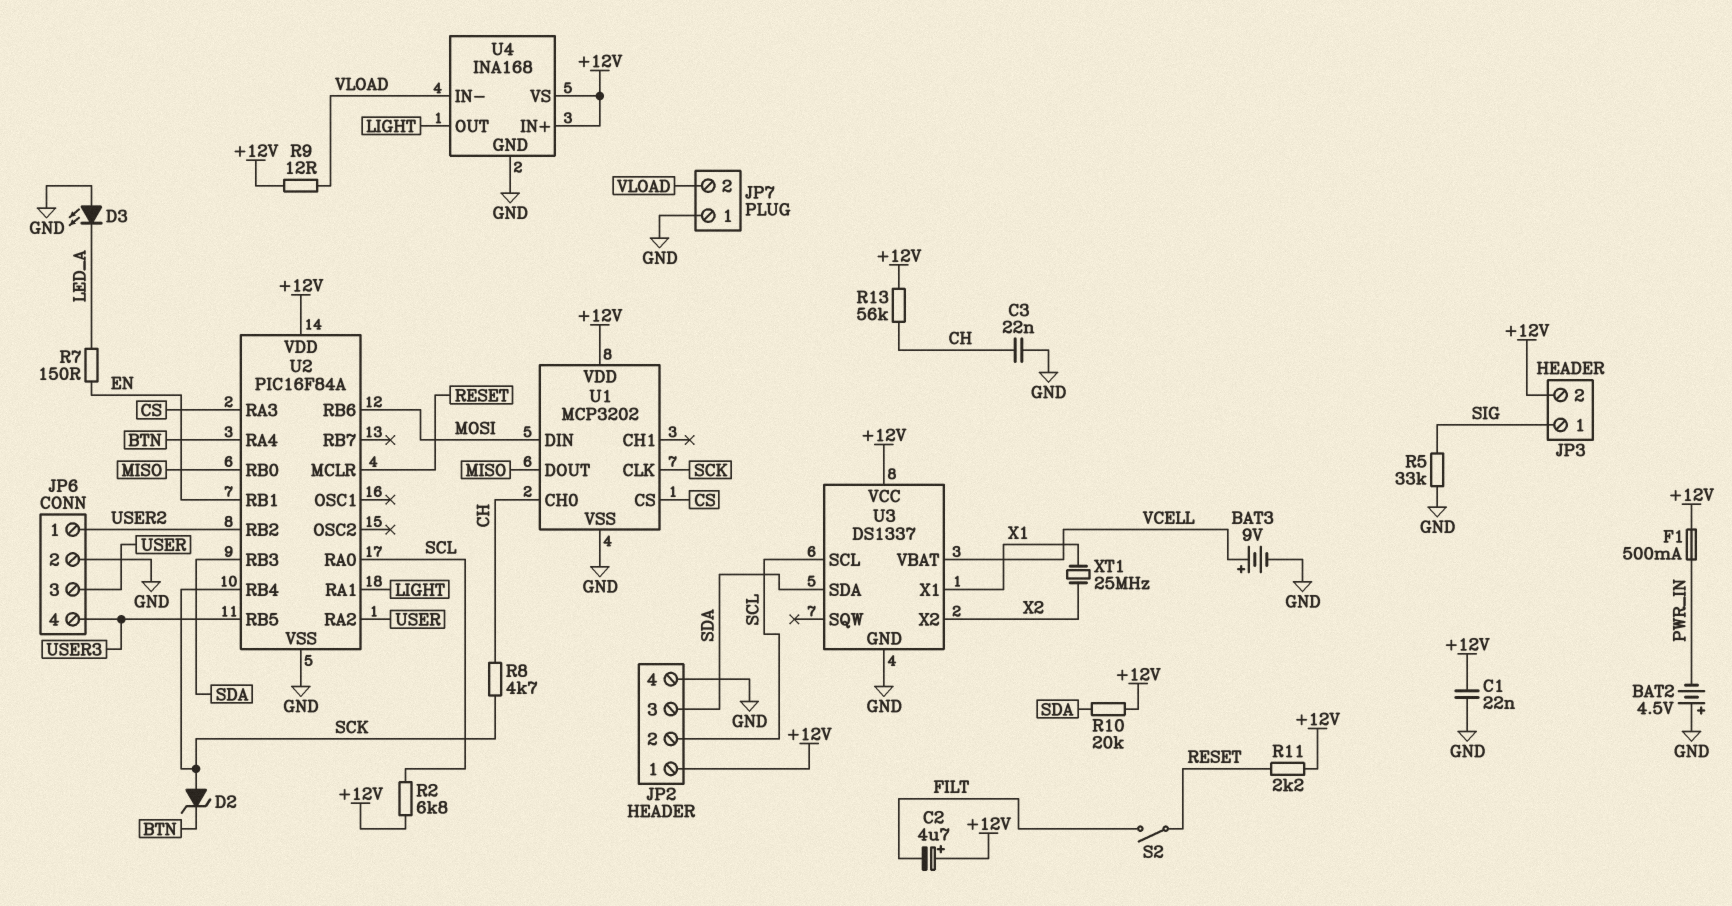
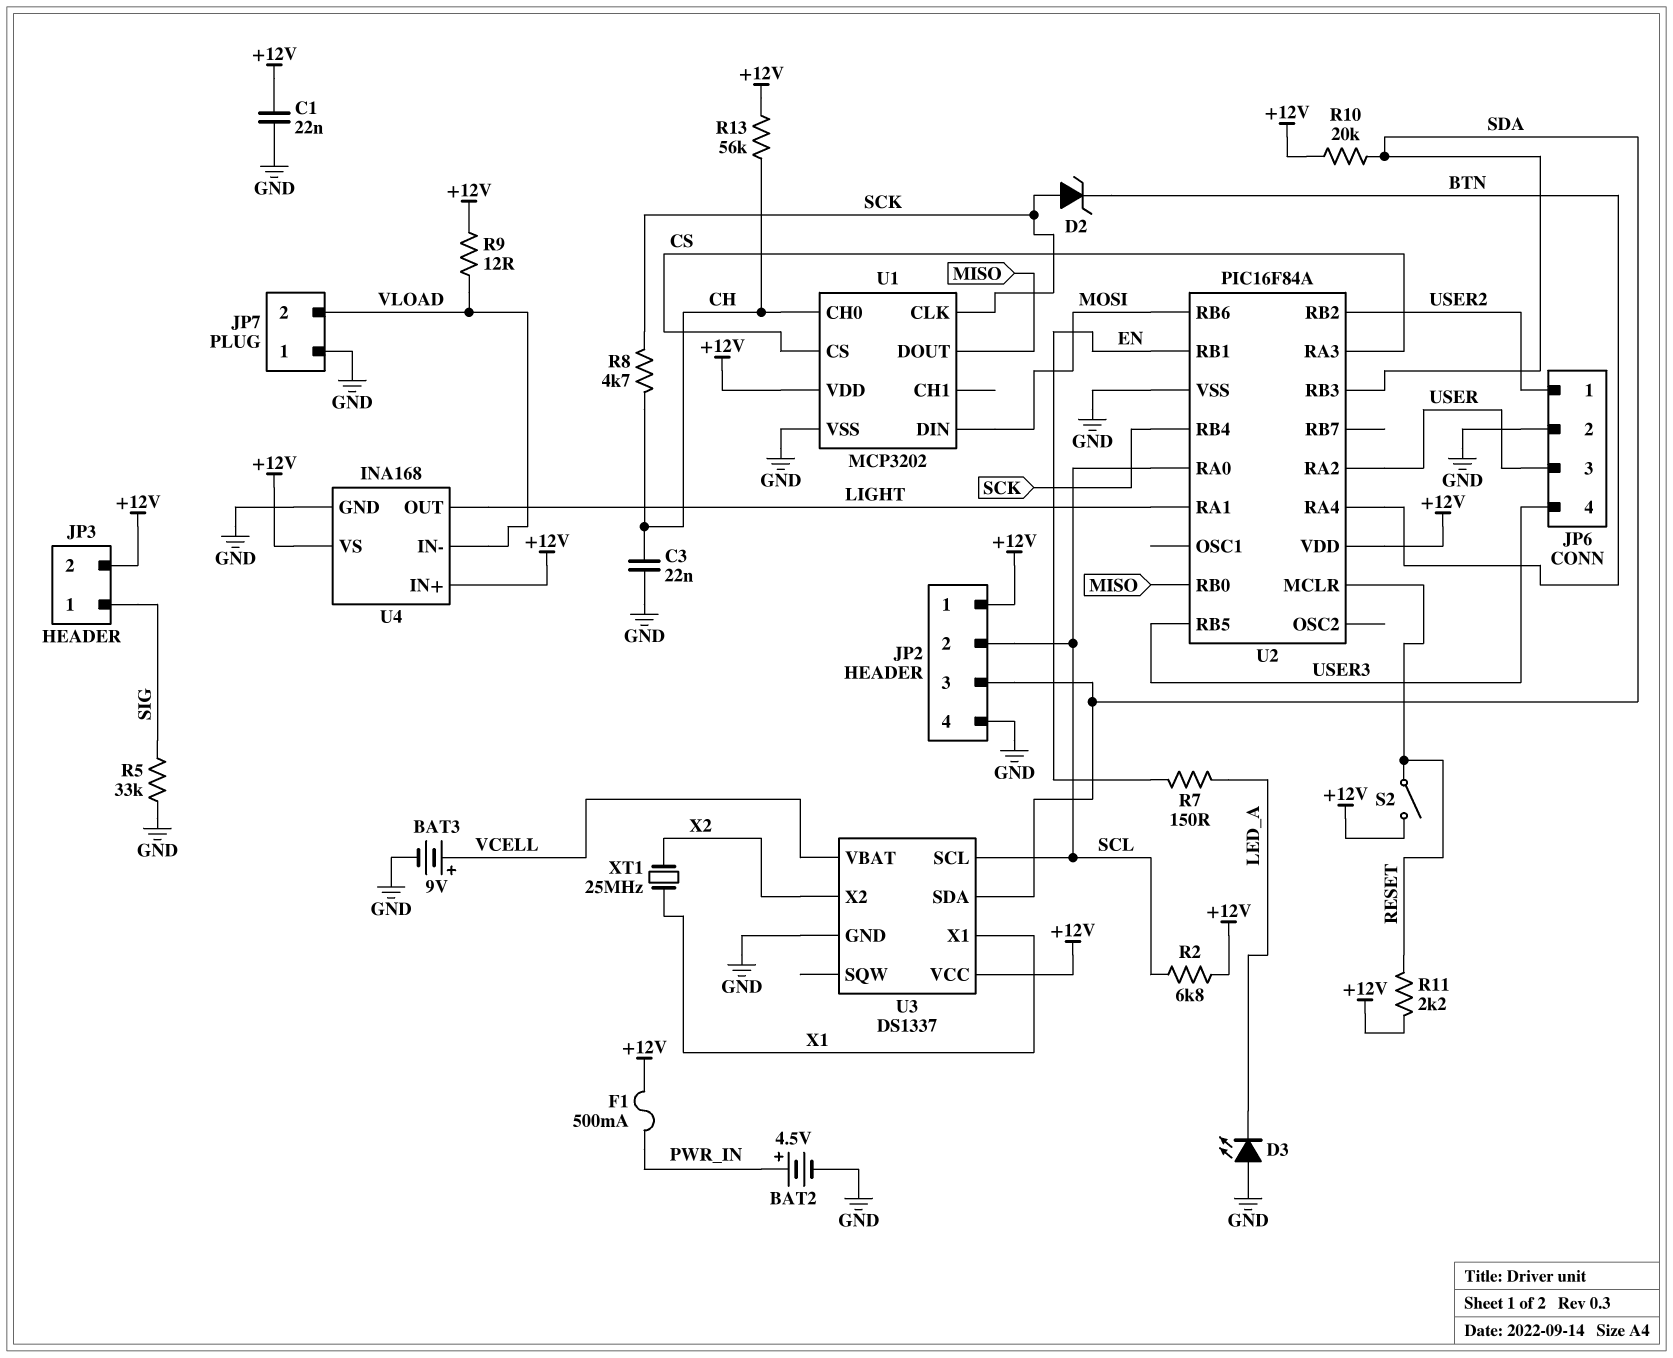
BAT2: 4.5V (plus GND, minus PWR_IN) -> 4.5V (plus PWR_IN, minus GND)
C2: 4.7uF (plus +12V, minus FILT) -> none
S2: switch (FILT, RESET) -> switch (+12V, RESET)

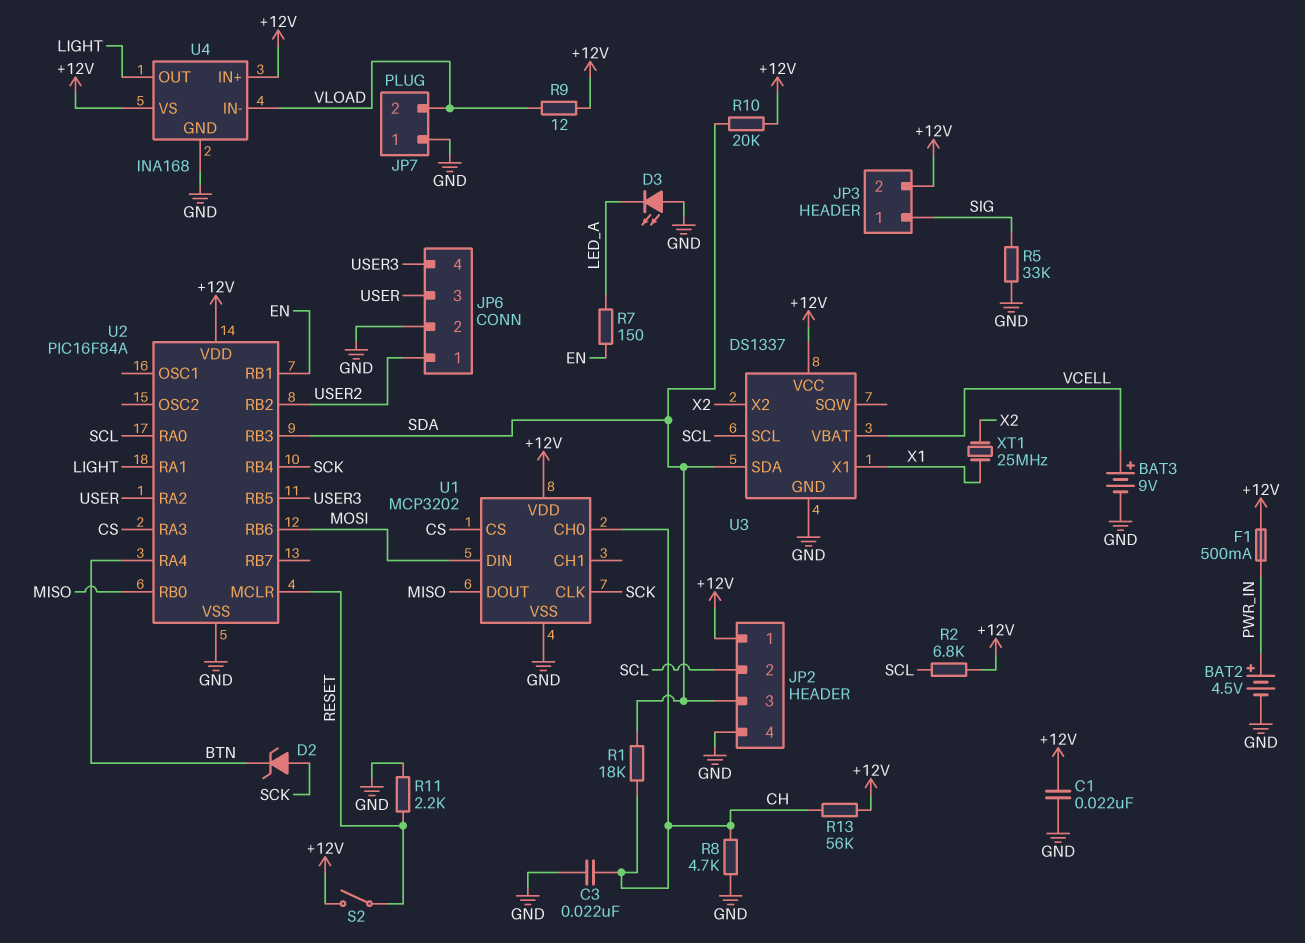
R1: none -> 18k (CH, SDA)
R8: 4.7k (CH, SCK) -> 4.7k (CH, GND)
R11: 2.2k (+12V, RESET) -> 2.2k (GND, RESET)

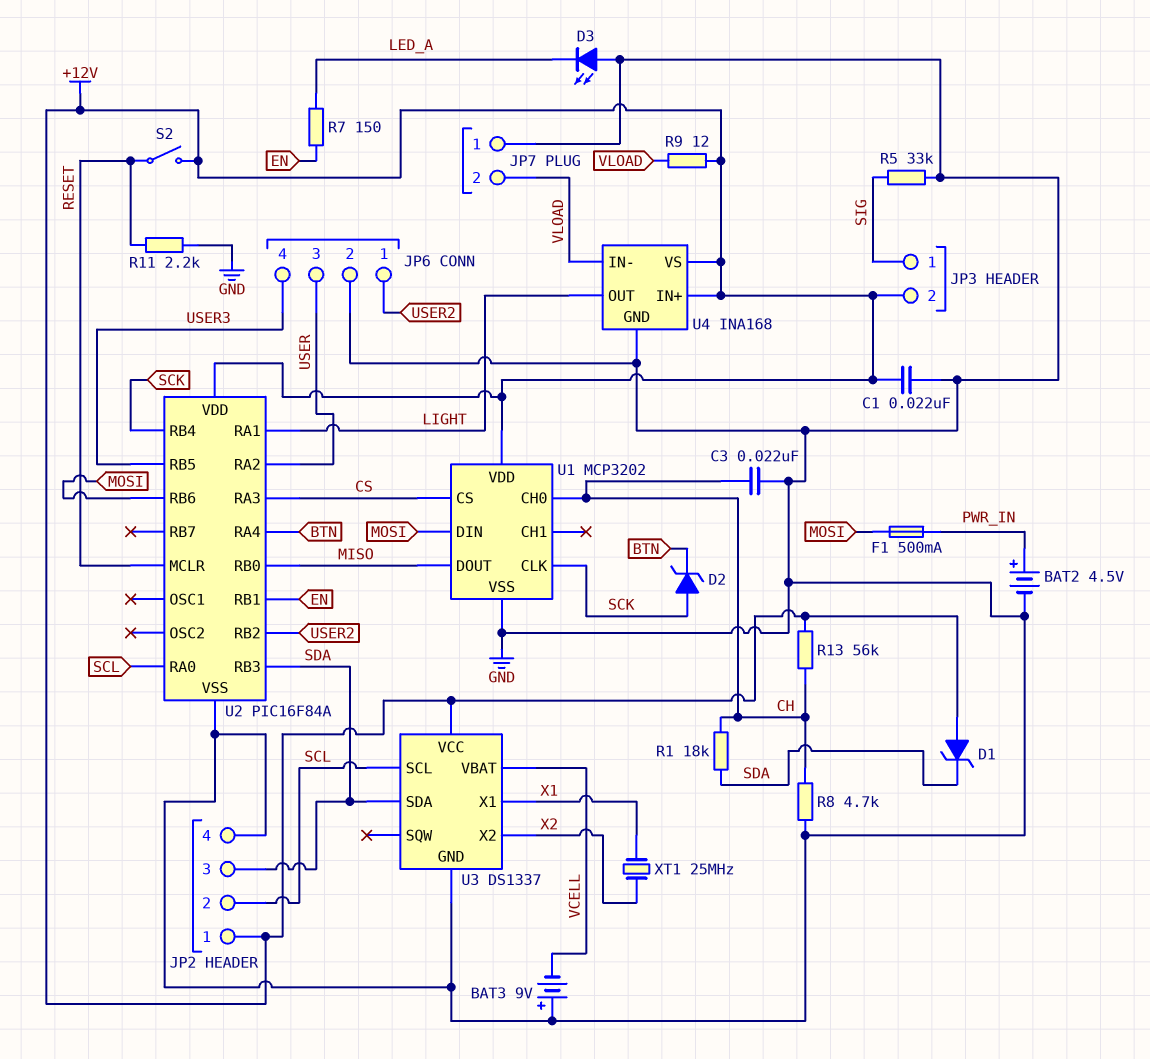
BAT3: 9V (plus VCELL, minus GND) -> 9V (plus GND, minus VCELL)
D1: none -> zener (A +12V, K SDA)
F1: 500mA (+12V, PWR_IN) -> 500mA (MOSI, PWR_IN)
R2: 6.8k (+12V, SCL) -> none
R10: 20k (+12V, SDA) -> none

